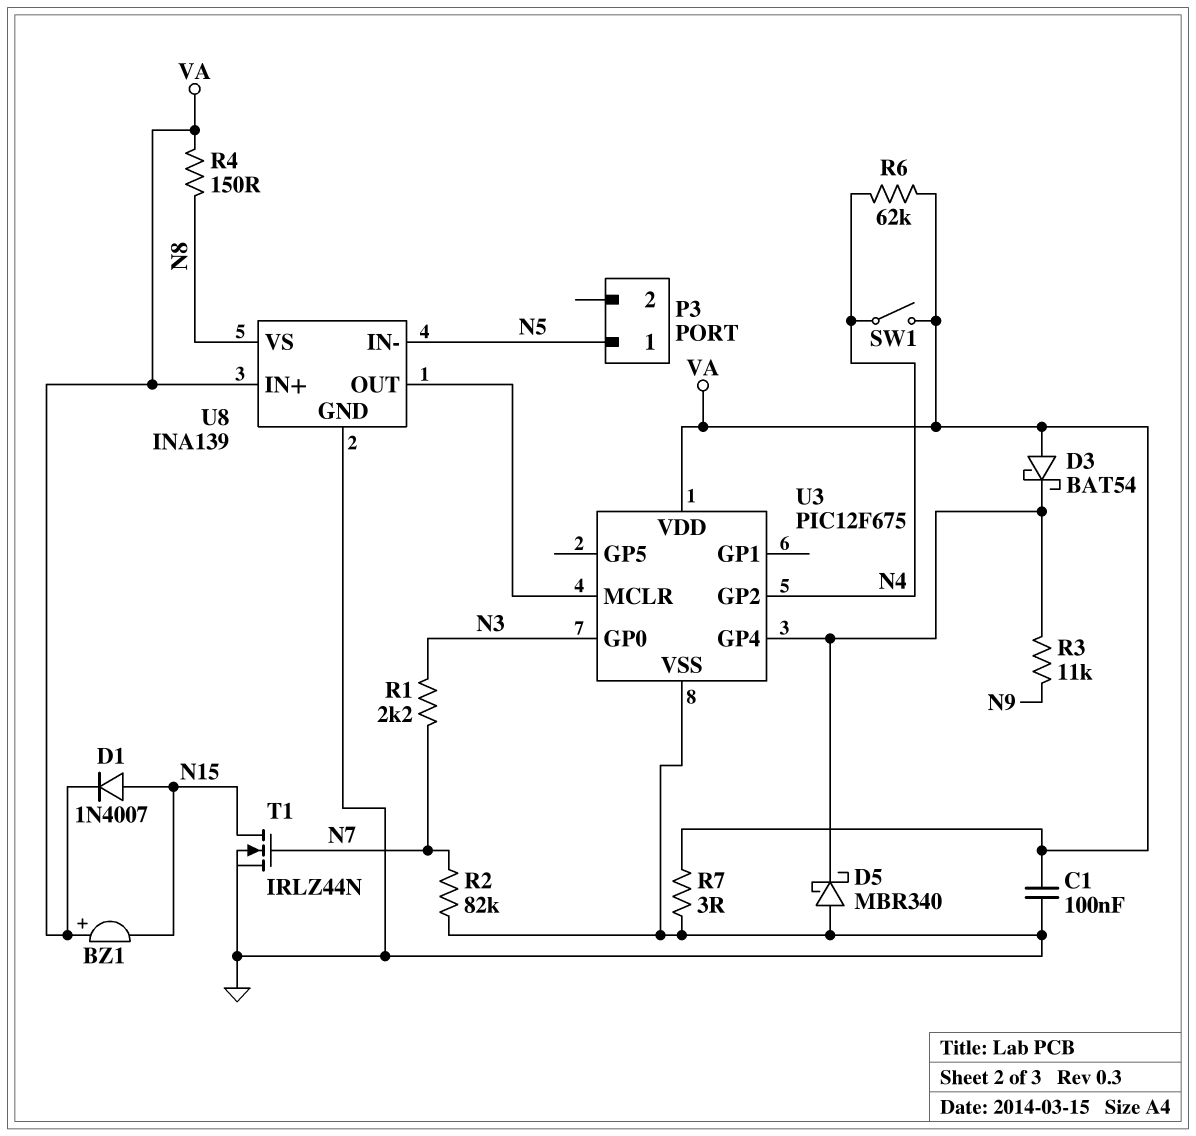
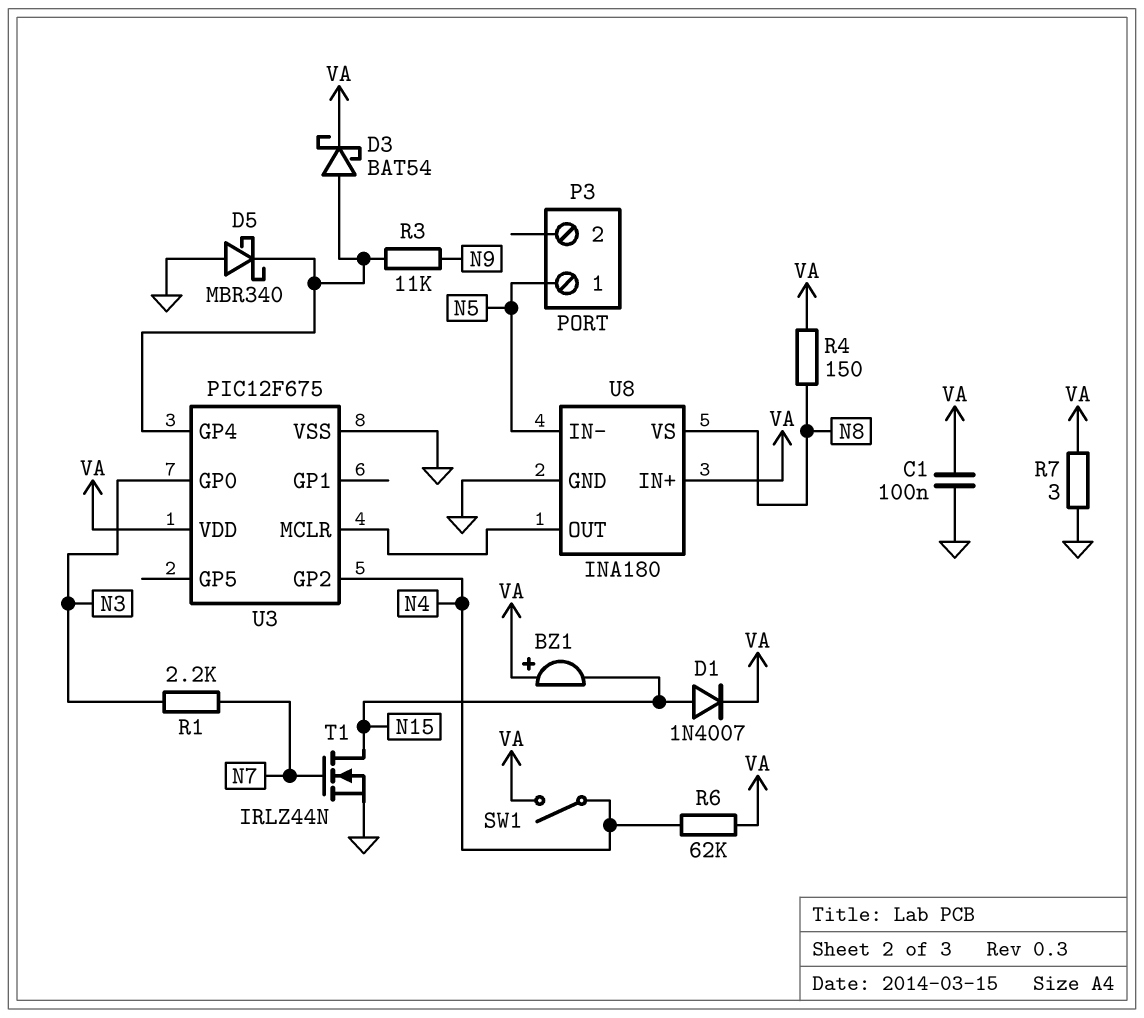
D3: schottky BAT54 (A VA, K U3/GP4) -> schottky BAT54 (A U3/GP4, K VA)
R2: 82k (GND, N7) -> none
U8: INA139 -> INA180

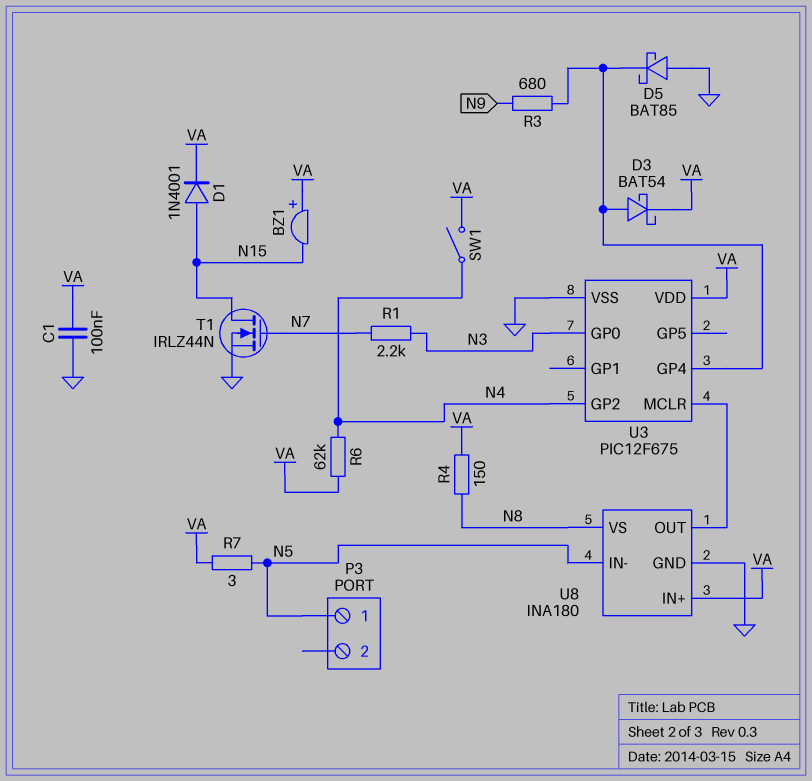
D1: diode 1N4007 (A N15, K VA) -> diode 1N4001 (A N15, K VA)
D5: schottky MBR340 (A GND, K U3/GP4) -> schottky BAT85 (A GND, K U3/GP4)
R3: 11k (N9, U3/GP4) -> 680 (N9, U3/GP4)
R7: 3 (GND, VA) -> 3 (N5, VA)

